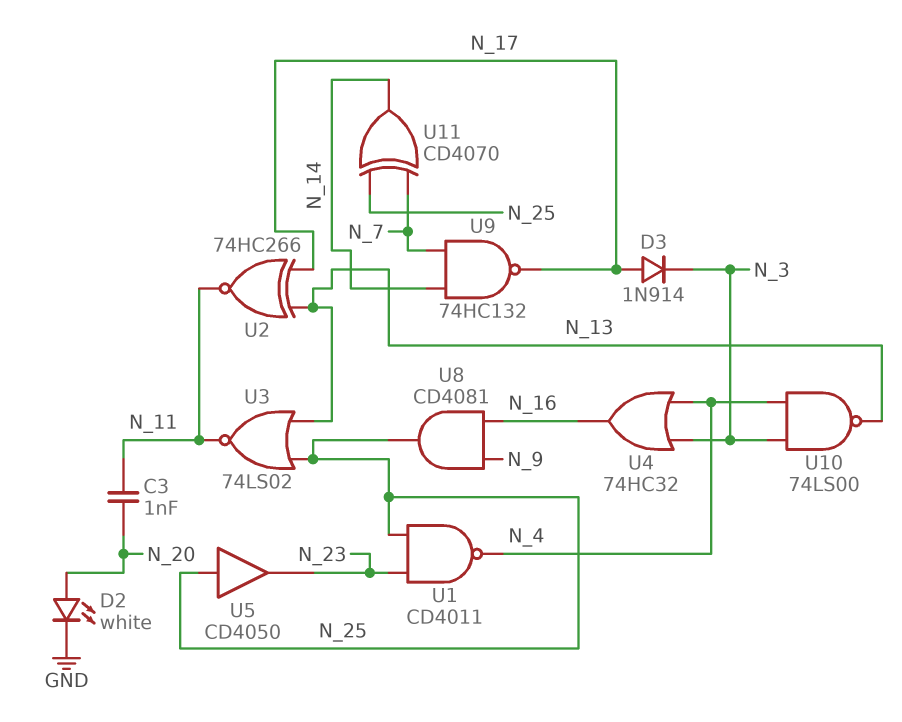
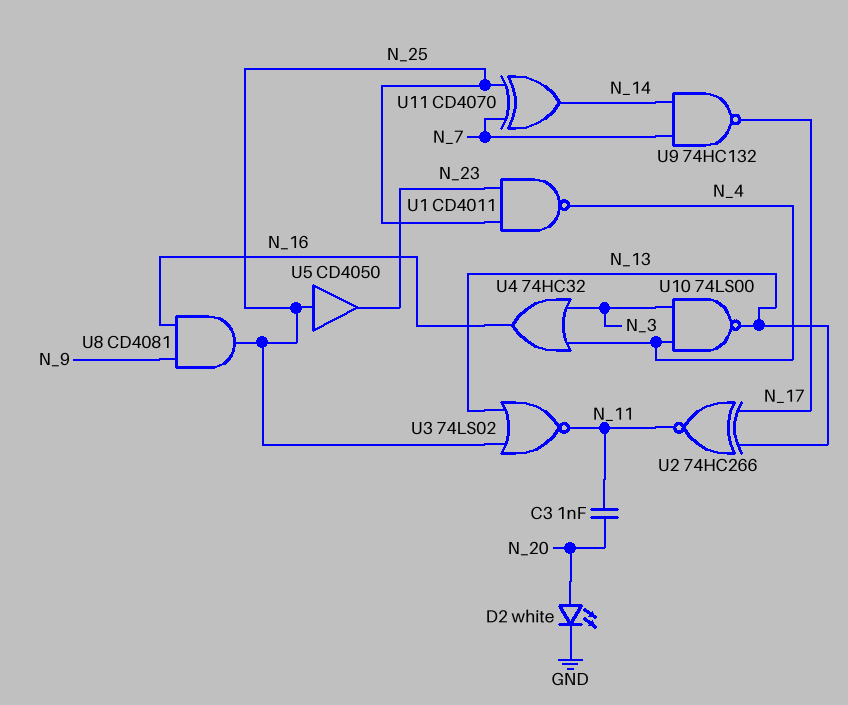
D3: diode 1N914 (A N_17, K N_3) -> none

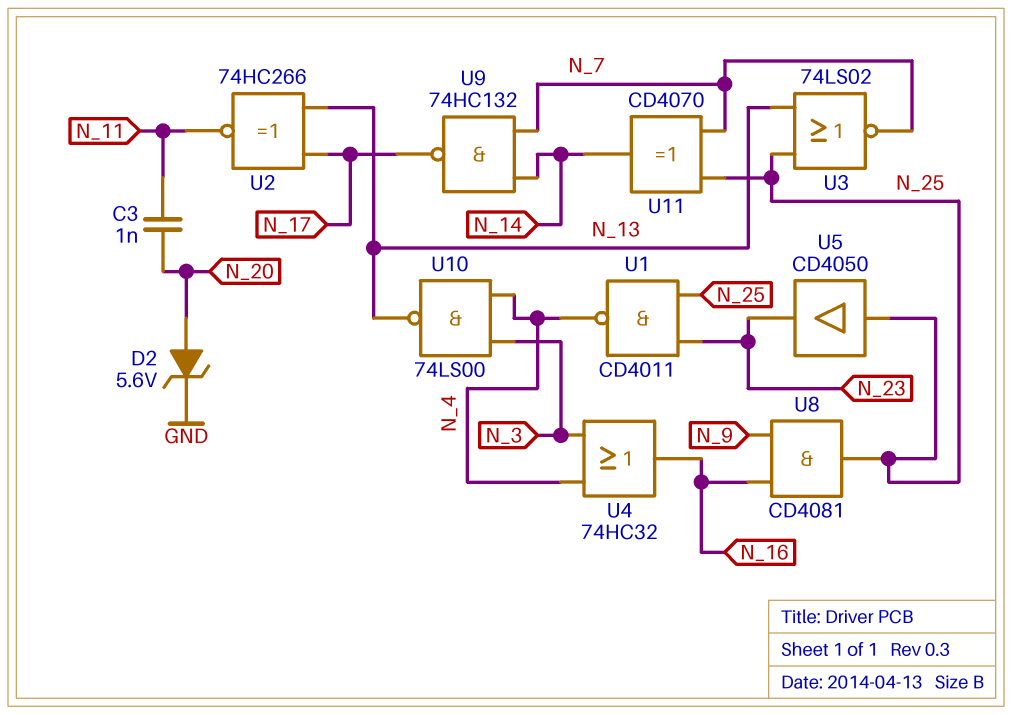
D2: LED white (A N_20, K GND) -> zener 5.6V (A N_20, K GND)
U3: NOR 74LS02 (in N_13, in N_25, out N_11) -> NOR 74LS02 (in N_13, in N_25, out N_7)

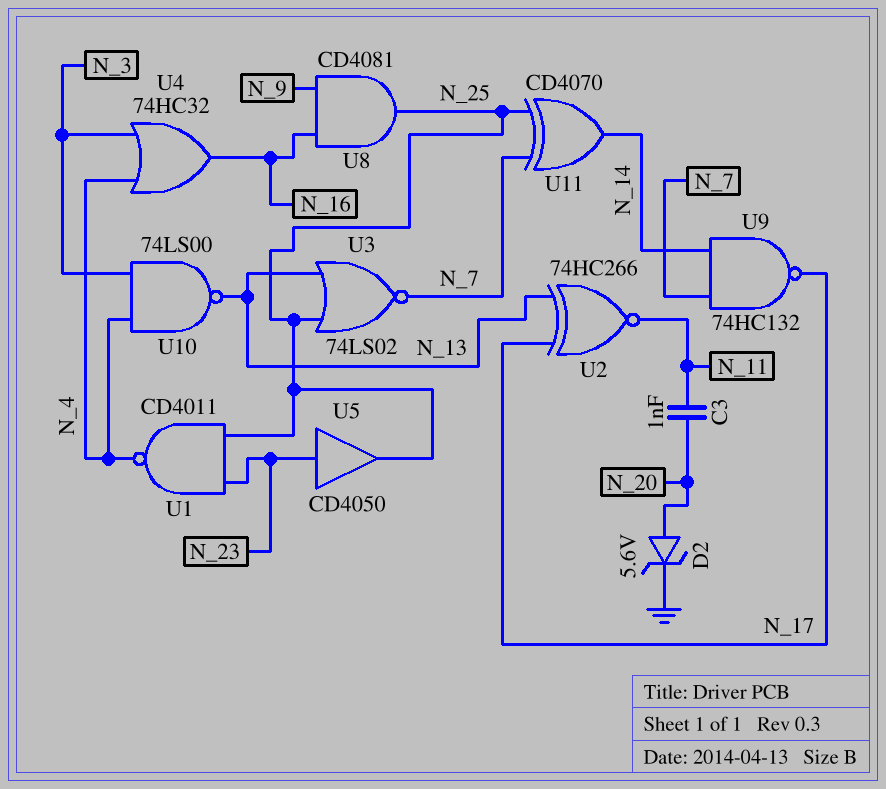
U5: buffer CD4050 (in N_25, out N_23) -> buffer CD4050 (in N_23, out N_25)

